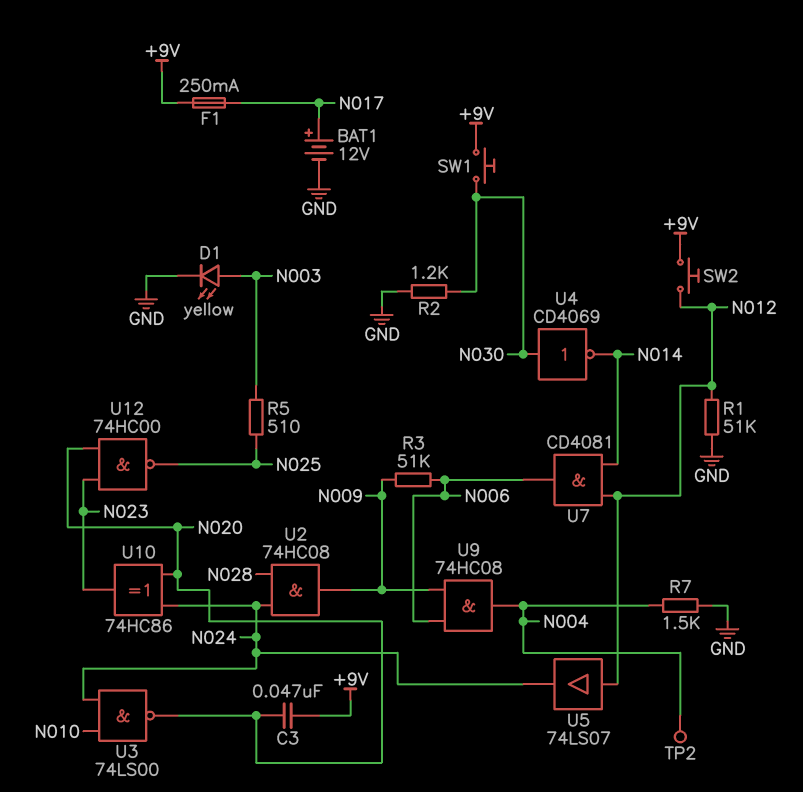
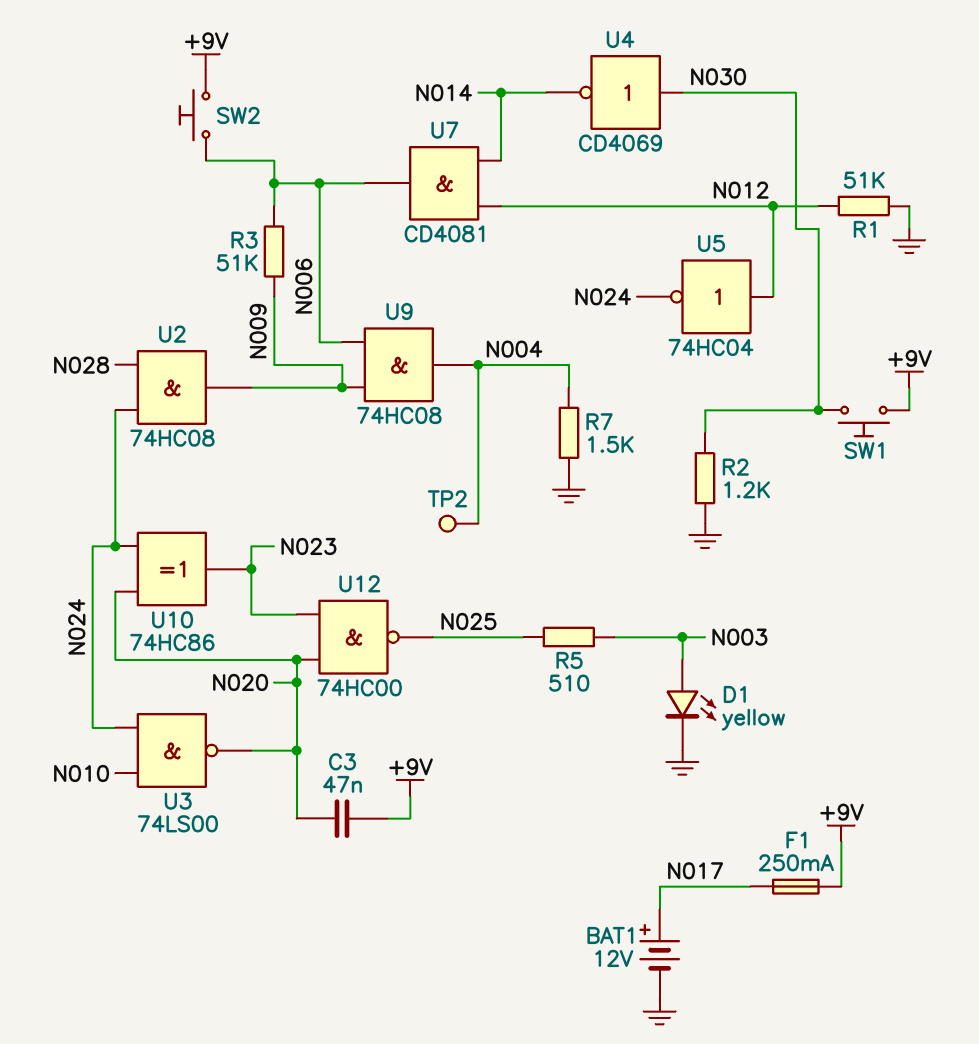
SW2: button (+9V, N012) -> button (+9V, N006)
U5: buffer 74LS07 (in N012, out N024) -> NOT 74HC04 (in N012, out N024)

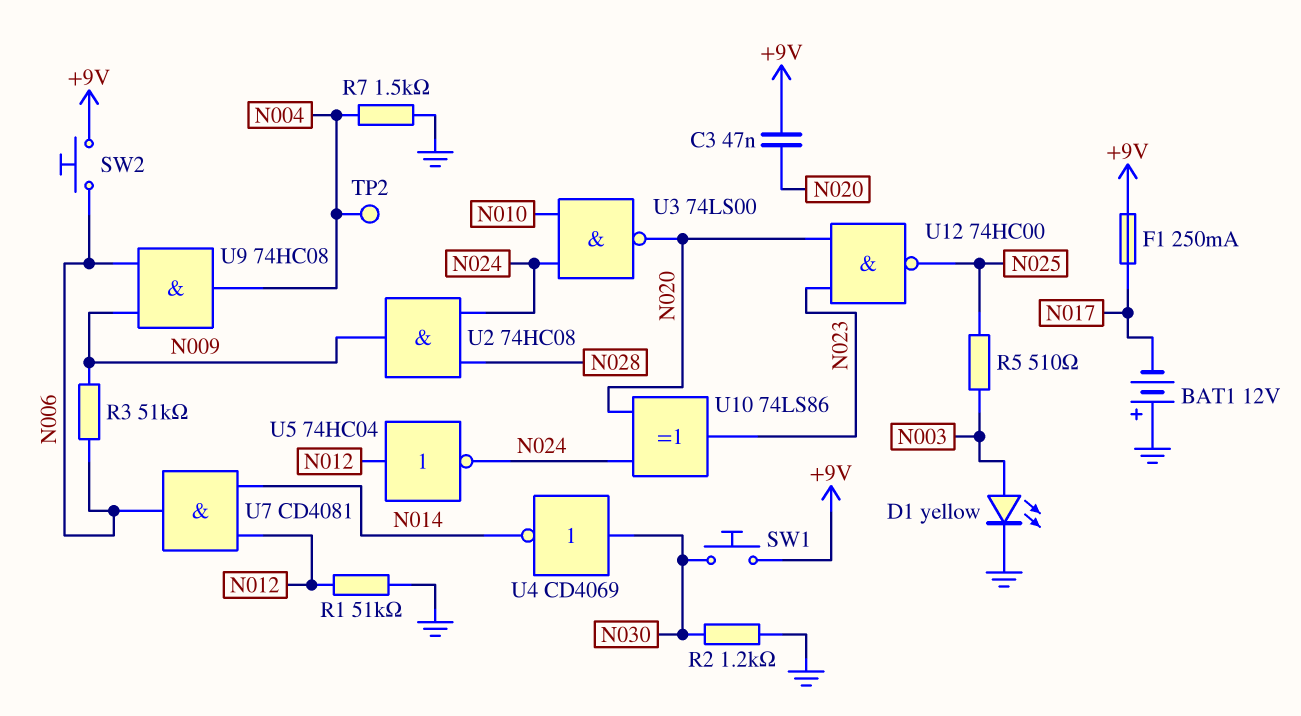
BAT1: 12V (plus N017, minus GND) -> 12V (plus GND, minus N017)
U10: XOR 74HC86 (in N020, in N024, out N023) -> XOR 74LS86 (in N020, in N024, out N023)

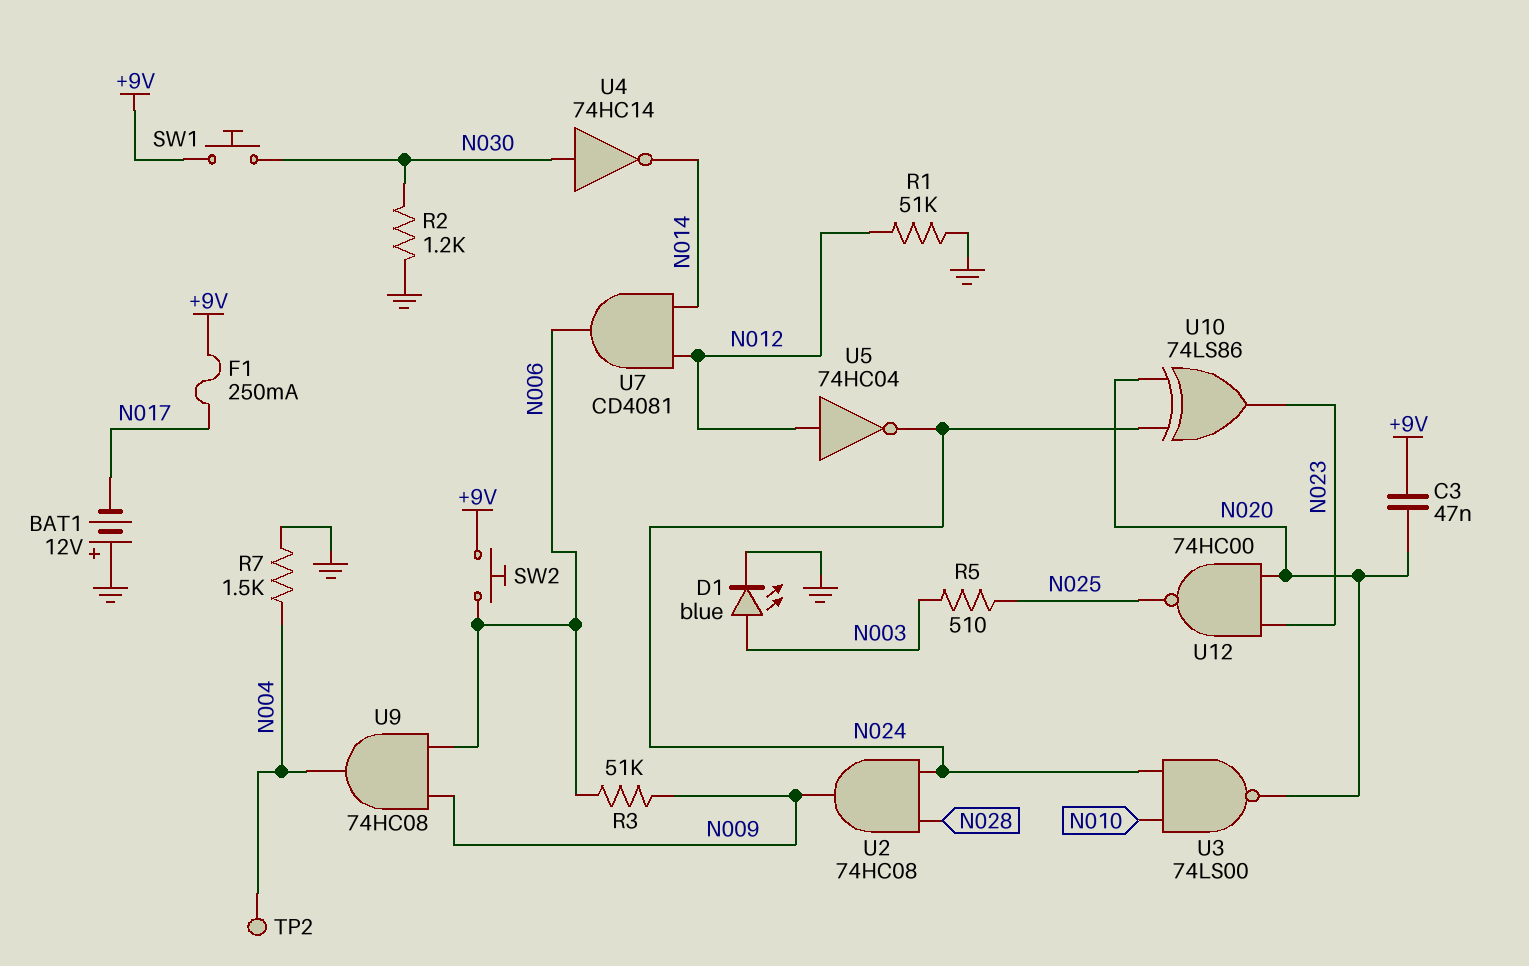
D1: LED yellow (A N003, K GND) -> LED blue (A N003, K GND)
U4: NOT CD4069 (in N030, out N014) -> NOT 74HC14 (in N030, out N014)

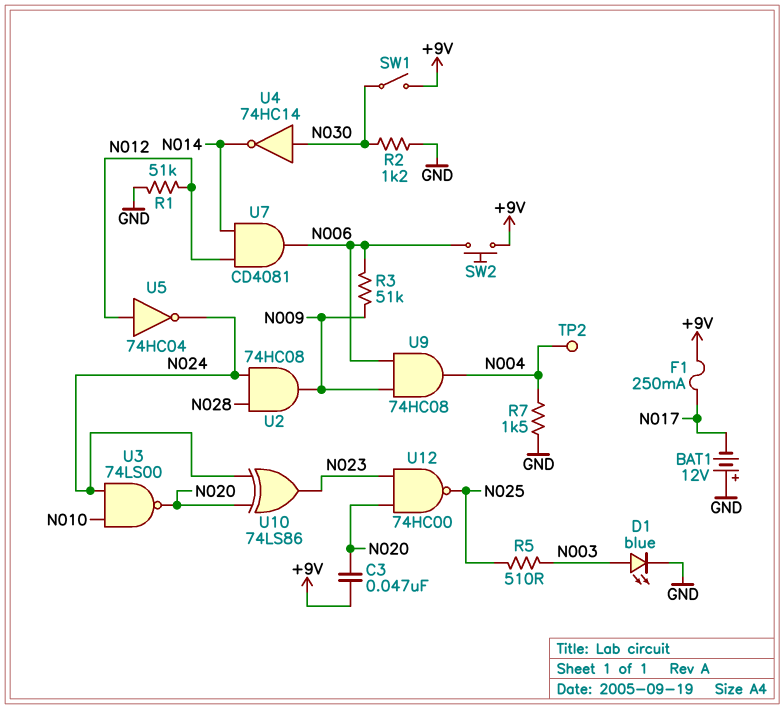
SW1: button (+9V, N030) -> switch (+9V, N030)

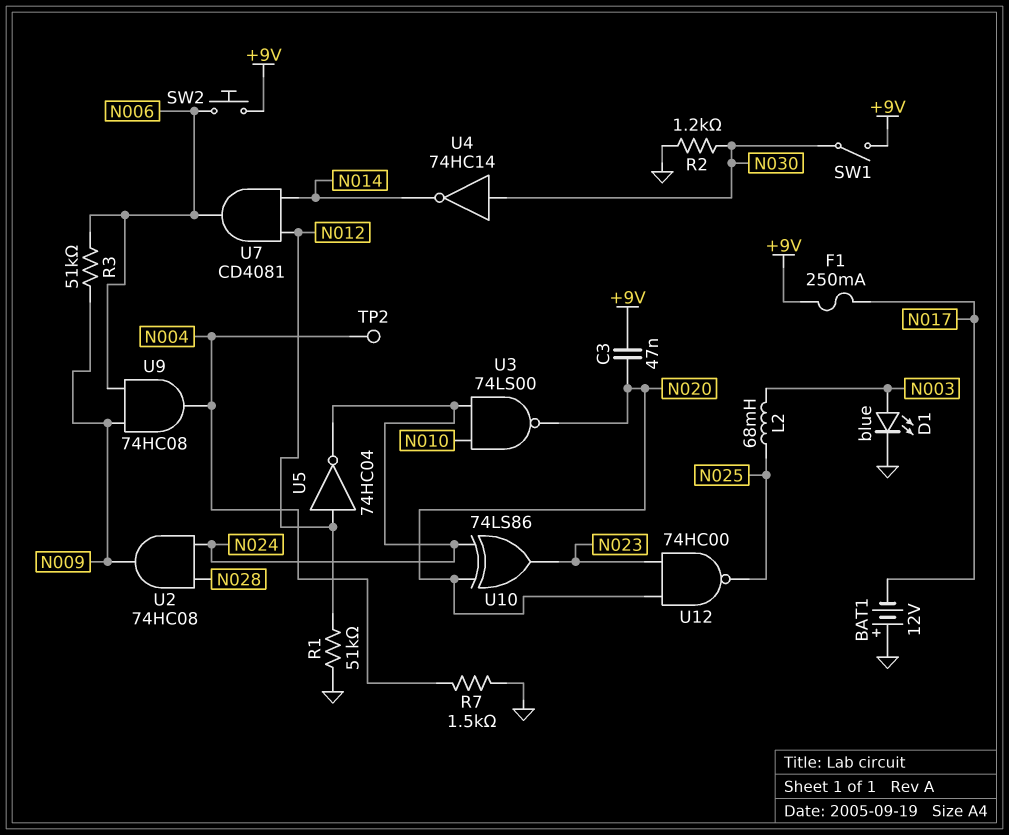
L2: none -> 68mH (N003, N025)
R5: 510 (N003, N025) -> none

